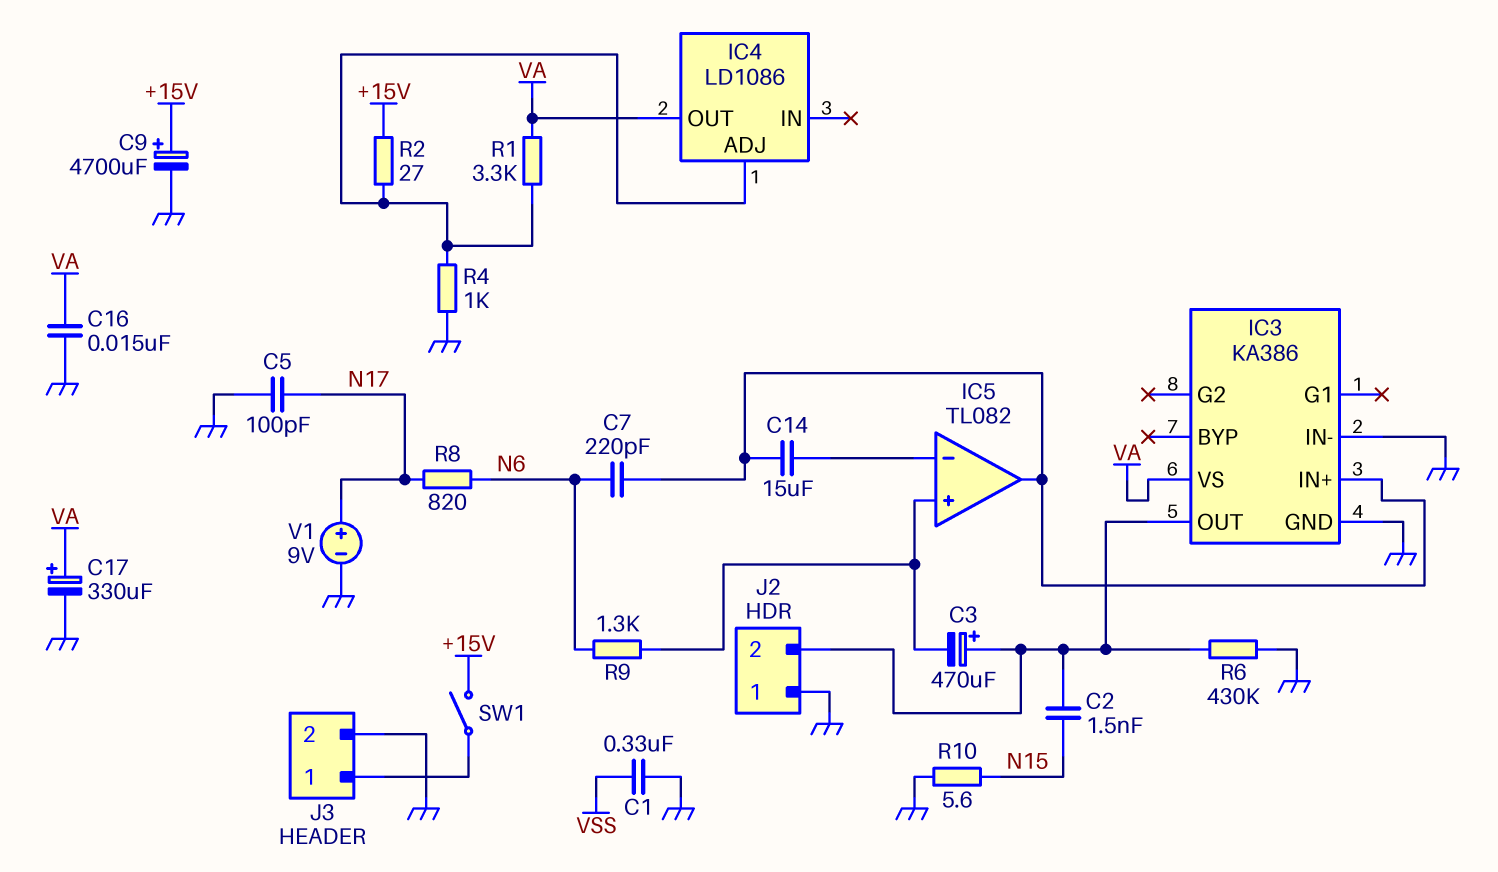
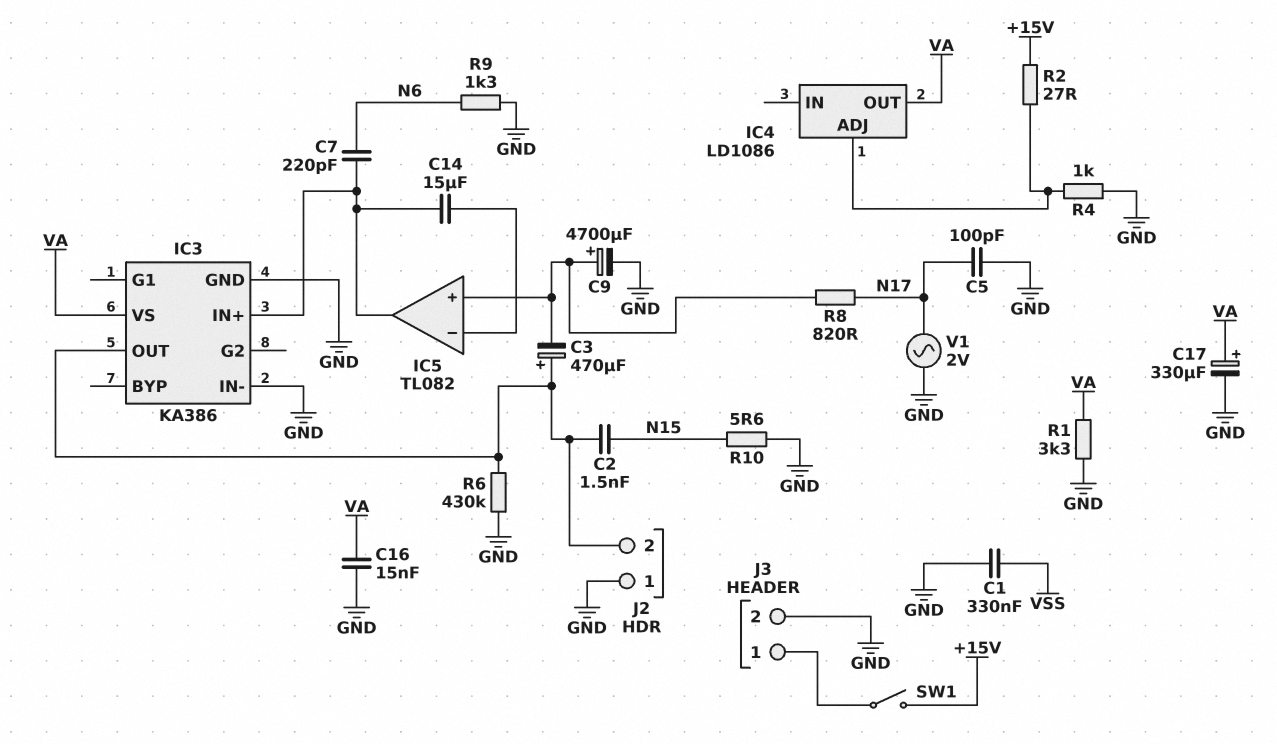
C9: 4700uF (plus +15V, minus GND) -> 4700uF (plus IC5/in+, minus GND)
R1: 3.3k (IC4/ADJ, VA) -> 3.3k (GND, VA)
R8: 820 (N6, N17) -> 820 (IC5/in+, N17)
R9: 1.3k (IC5/in+, N6) -> 1.3k (GND, N6)
V1: 9V (plus N17, minus GND) -> AC 2V (GND, N17)

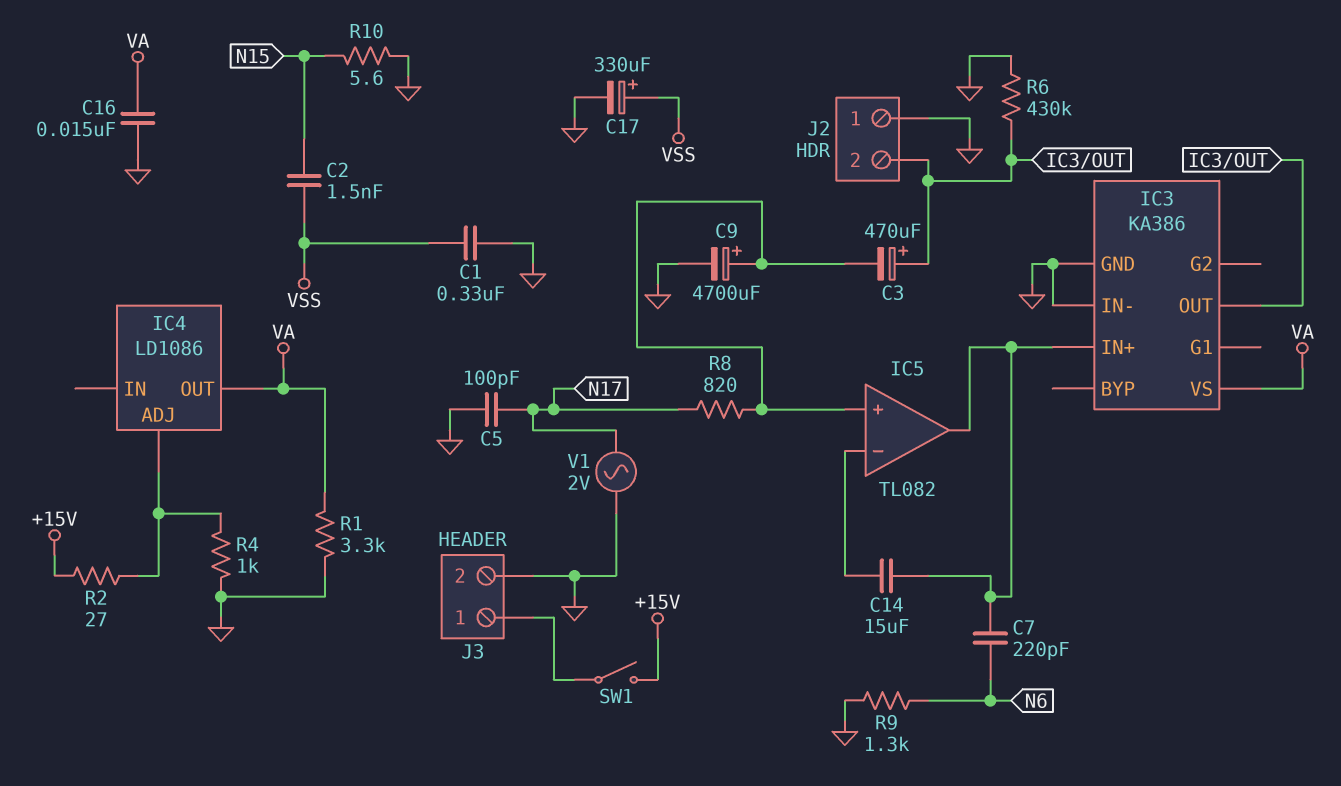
C2: 1.5nF (IC3/OUT, N15) -> 1.5nF (N15, VSS)
C17: 330uF (plus VA, minus GND) -> 330uF (plus VSS, minus GND)

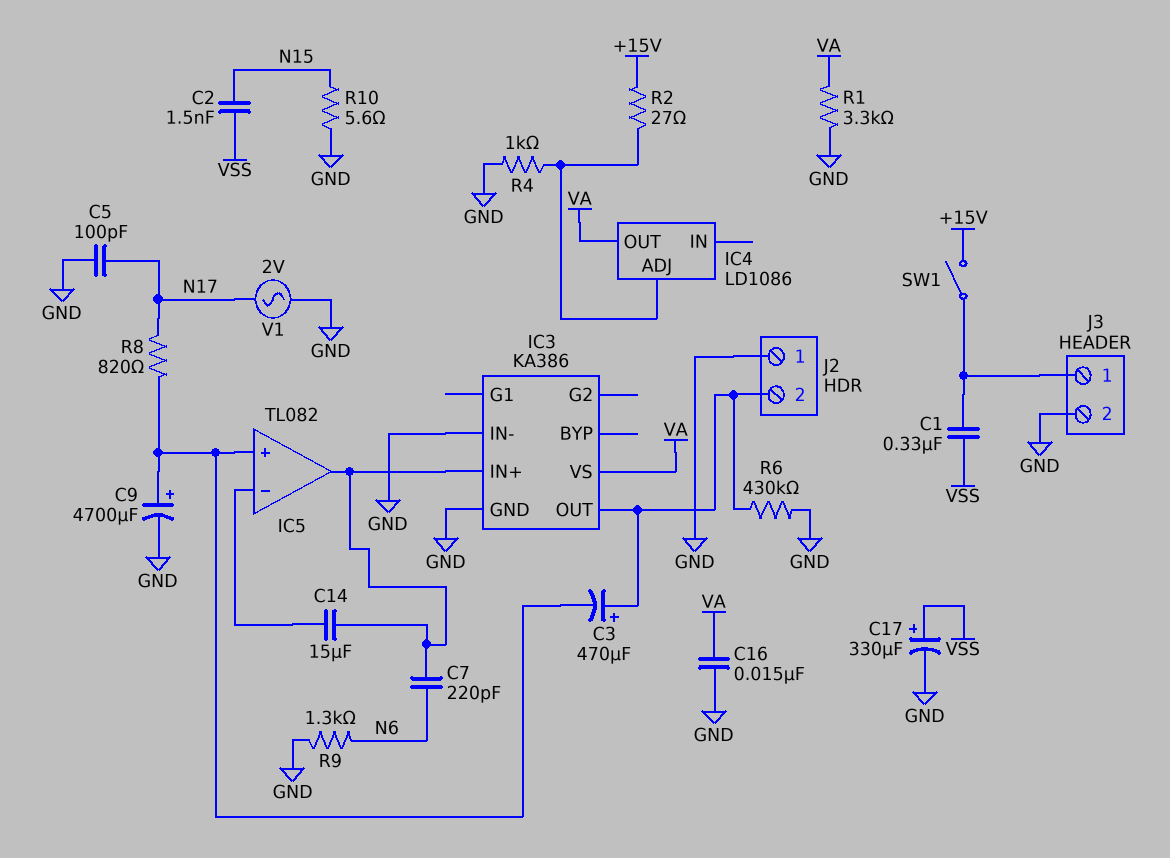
C1: 330nF (GND, VSS) -> 330nF (J3/1, VSS)

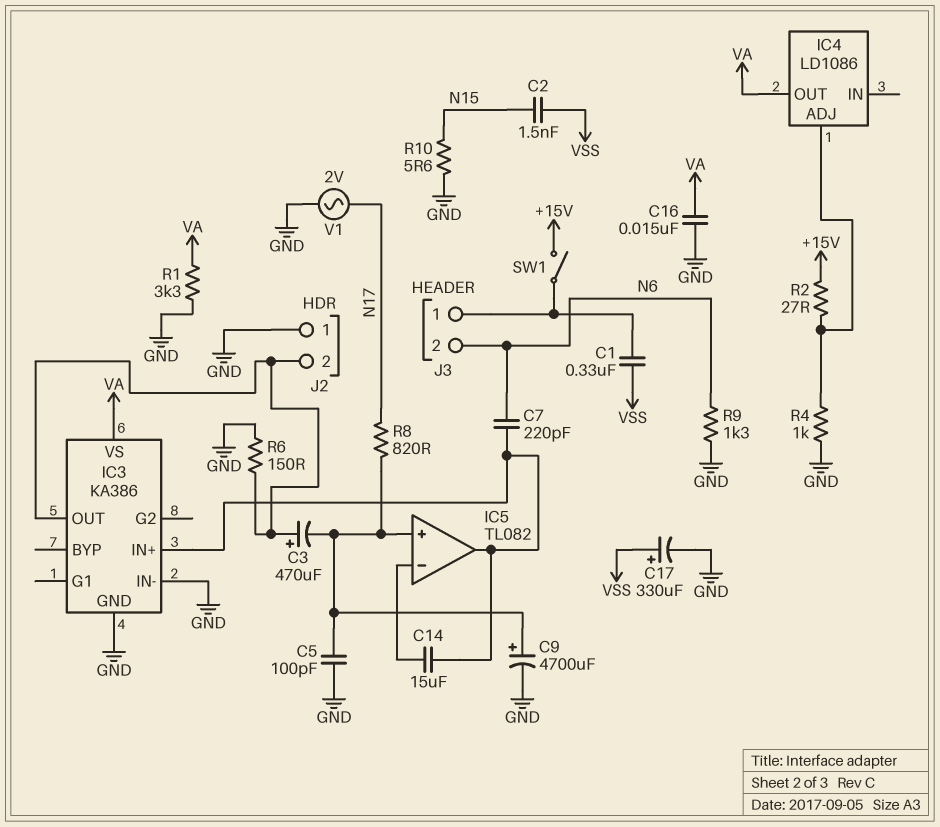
C5: 100pF (GND, N17) -> 100pF (GND, IC5/in+)
J3 pin 2: GND -> N6
R6: 430k (GND, IC3/OUT) -> 150 (GND, IC3/OUT)

